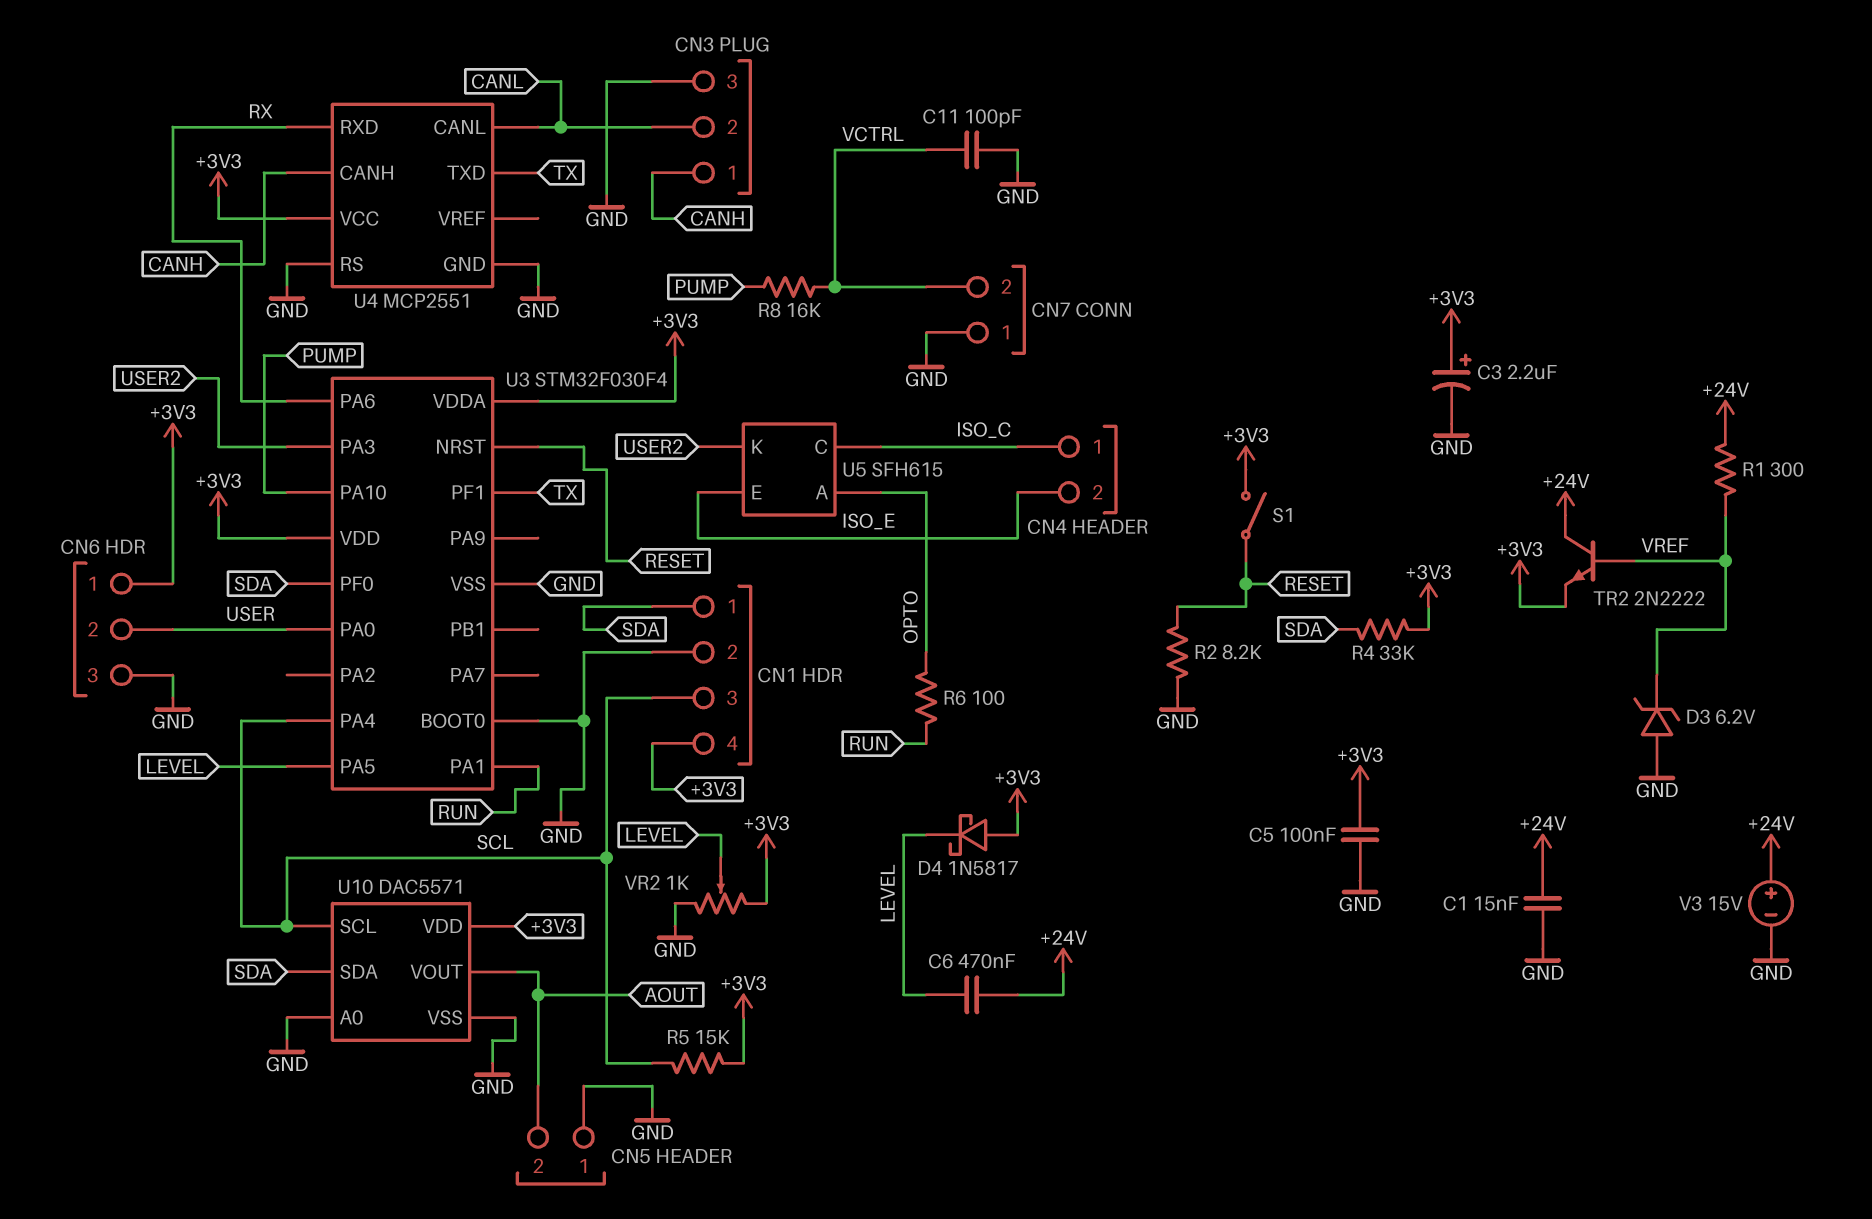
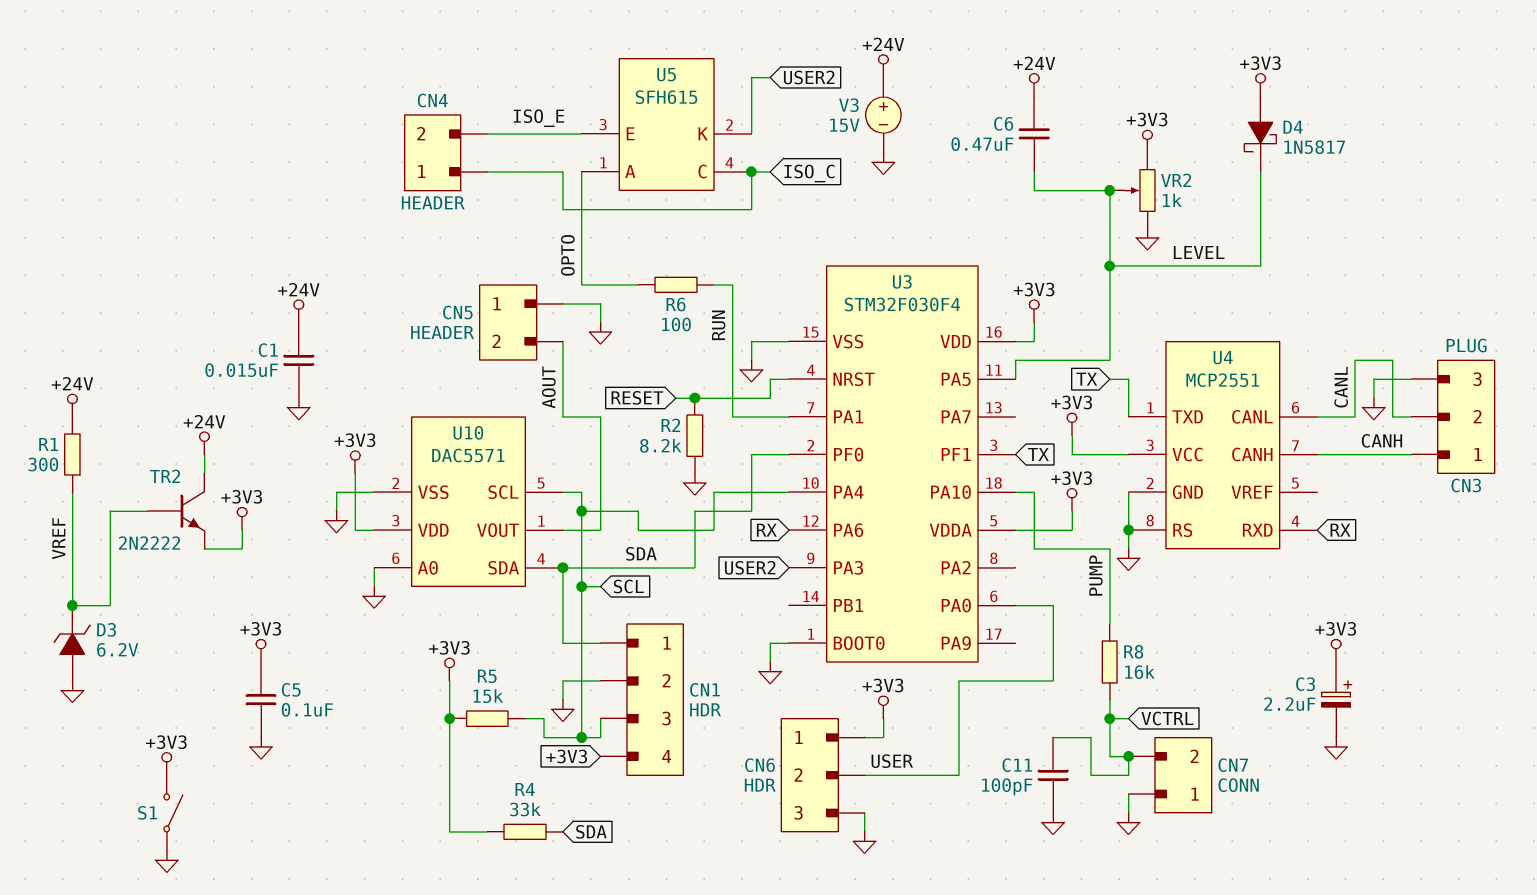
S1: switch (+3V3, RESET) -> switch (+3V3, GND)

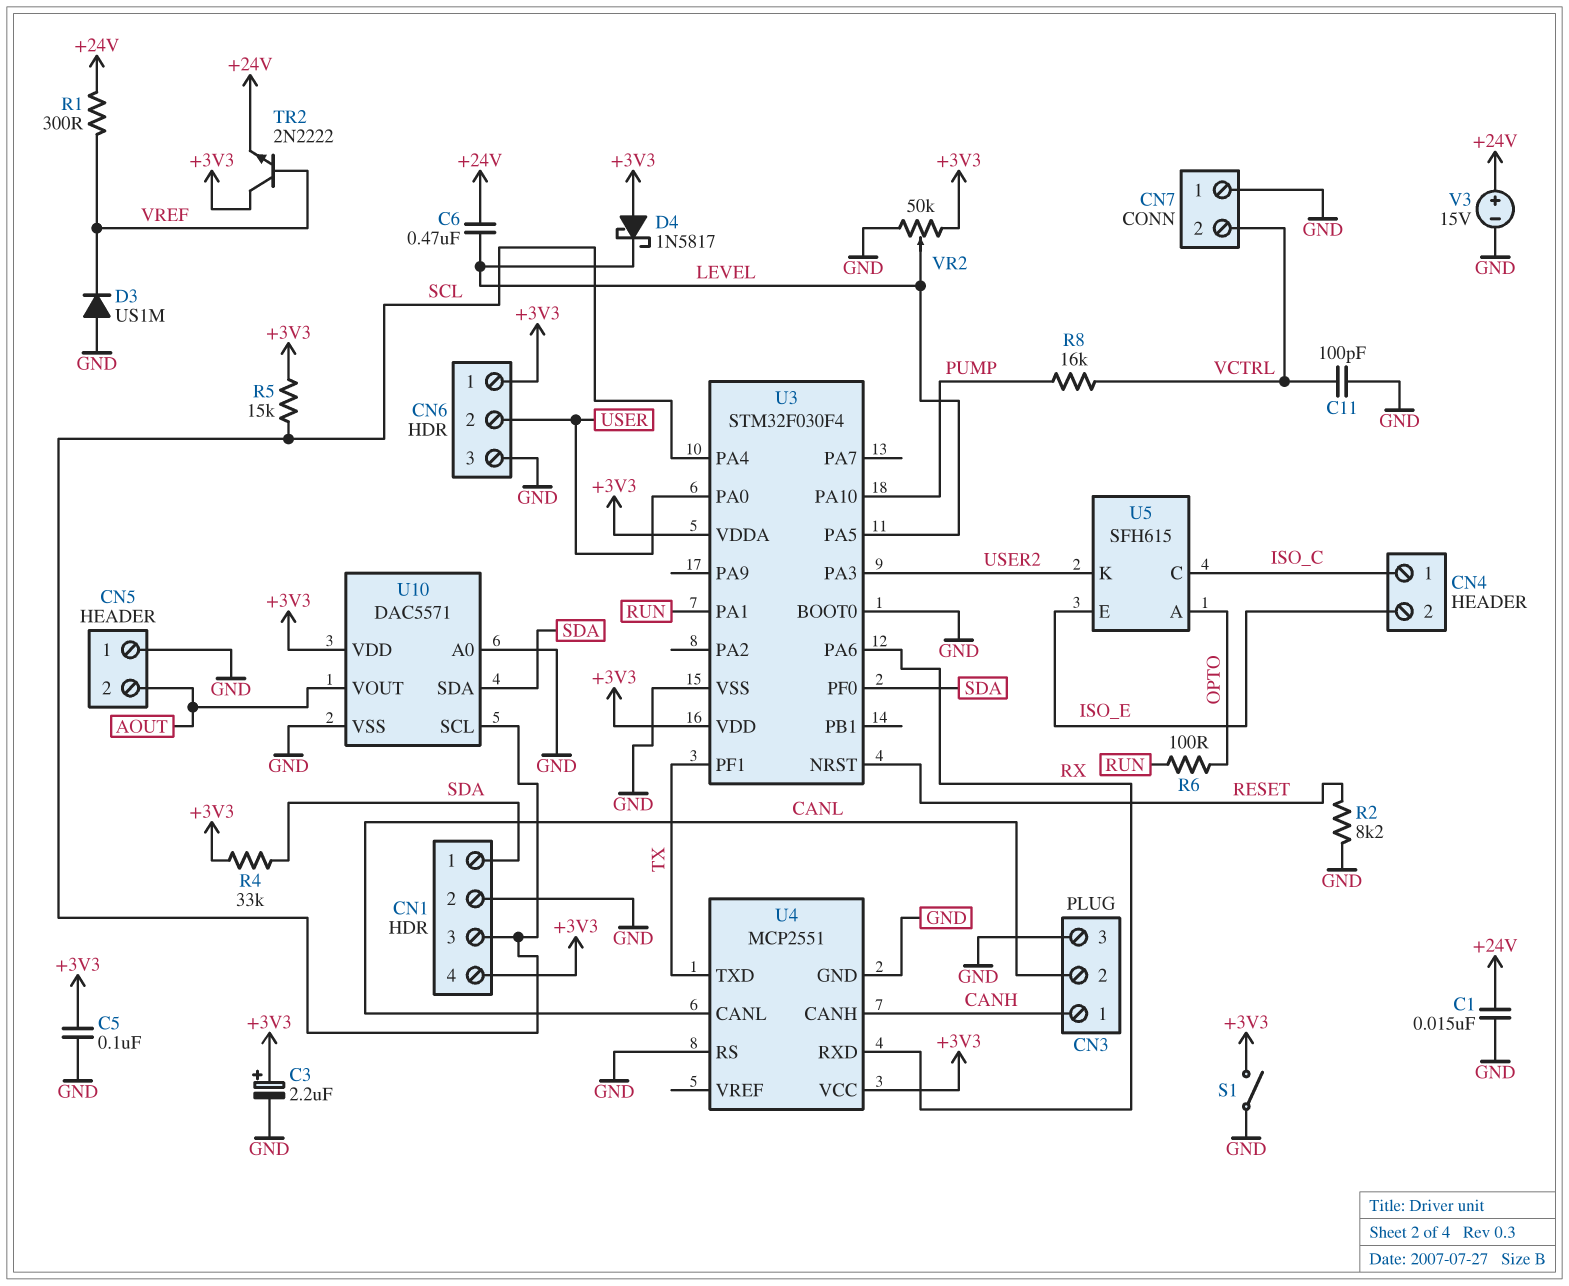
D3: zener 6.2V (A GND, K VREF) -> diode US1M (A GND, K VREF)
TR2: NPN 2N2222 (B VREF, C +24V, E +3V3) -> NPN 2N2222 (B VREF, C +3V3, E +24V)
VR2: 1k (+3V3, GND, wiper LEVEL) -> 50k (+3V3, GND, wiper LEVEL)

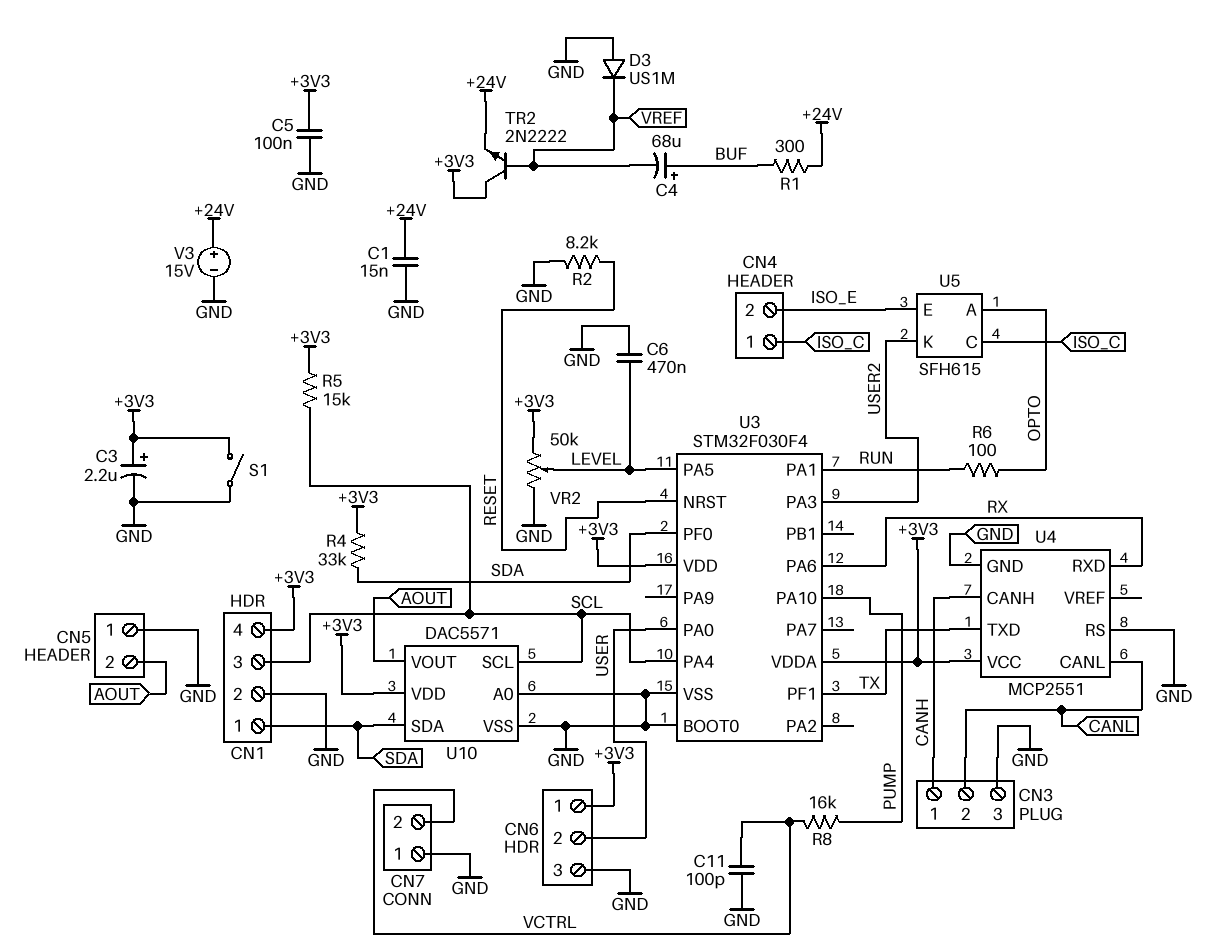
C4: none -> 68uF (plus BUF, minus VREF)
C6: 470nF (+24V, LEVEL) -> 470nF (GND, LEVEL)
D4: schottky 1N5817 (A +3V3, K LEVEL) -> none
R1: 300 (+24V, VREF) -> 300 (+24V, BUF)

